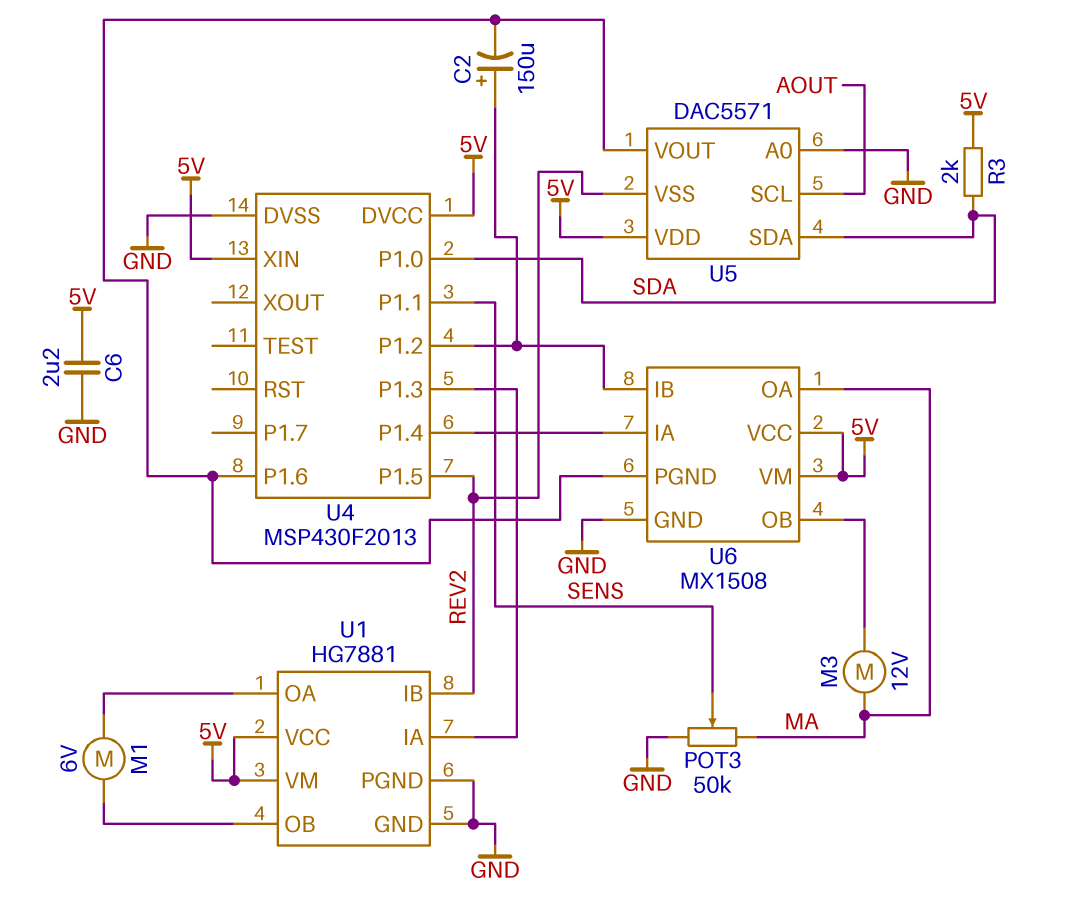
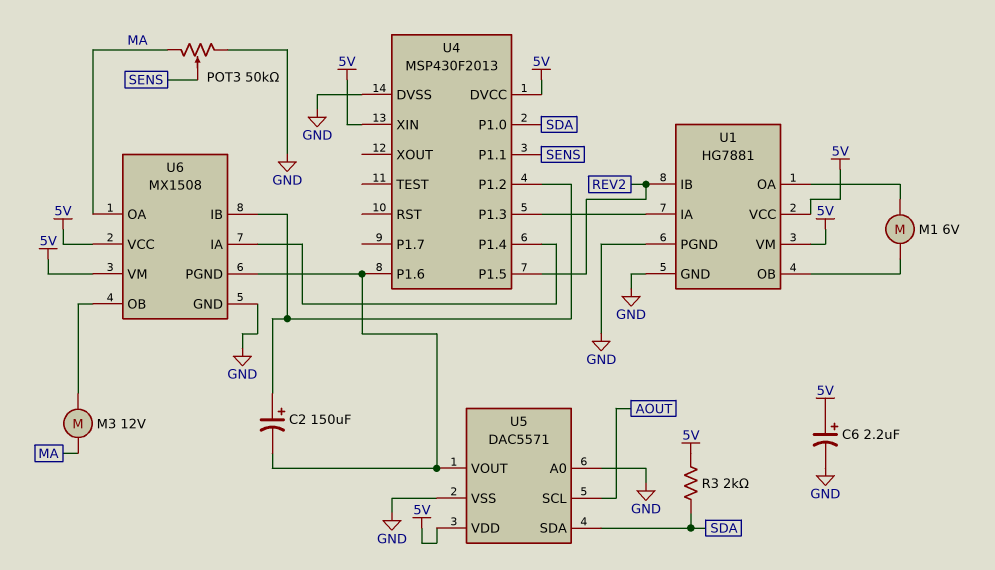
C6: 2.2uF (5V, GND) -> 2.2uF (plus 5V, minus GND)
U5 pin VSS: REV2 -> GND

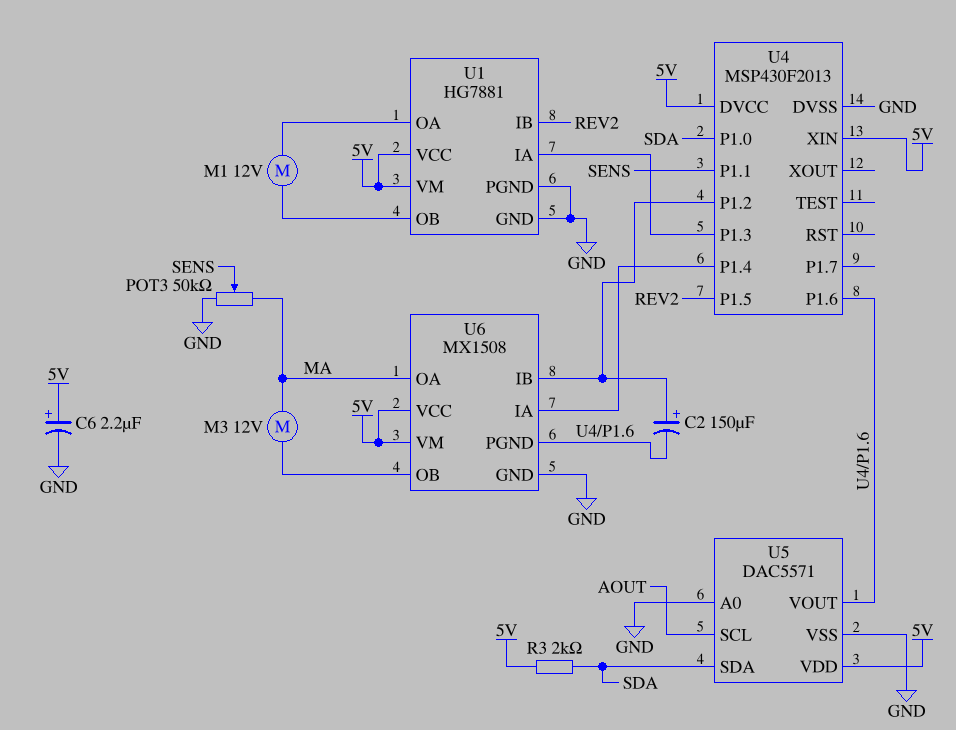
M1: motor 6V (U1/OA, U1/OB) -> motor 12V (U1/OA, U1/OB)

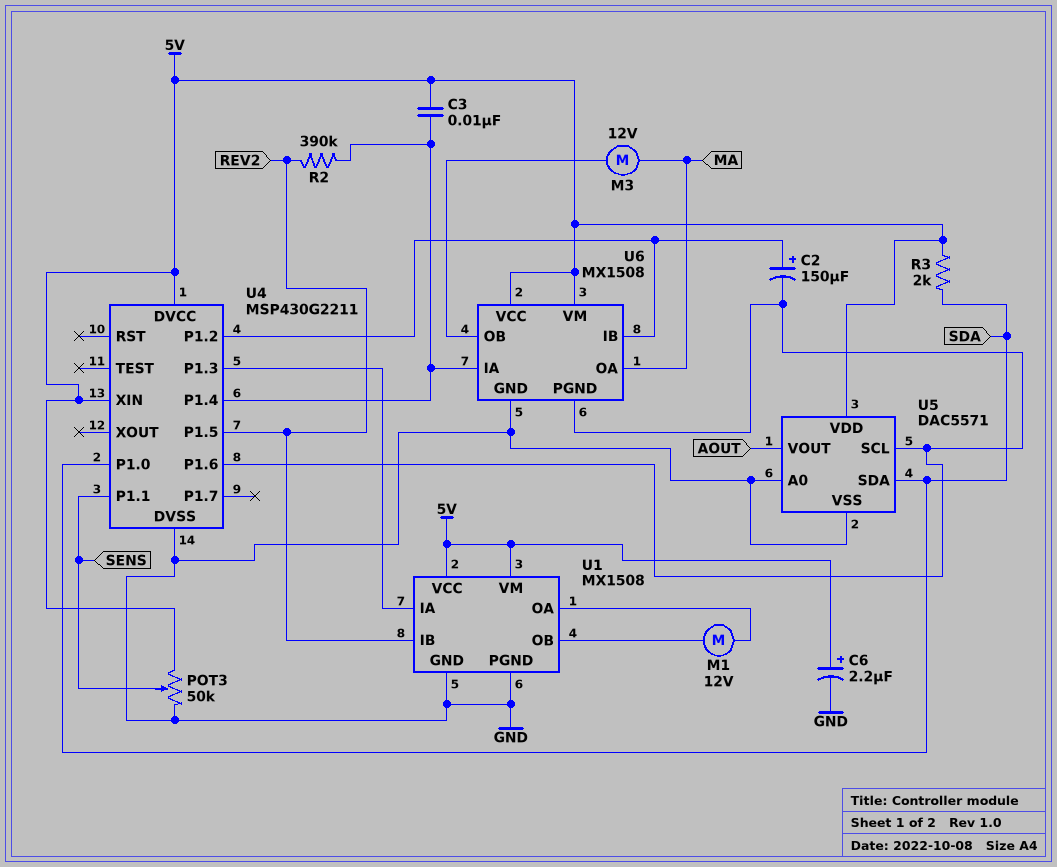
C3: none -> 10nF (5V, U4/P1.4)
POT3: 50k (GND, MA, wiper SENS) -> 50k (5V, GND, wiper SENS)
R2: none -> 390k (REV2, U4/P1.4)
U1: HG7881 -> MX1508
U4: MSP430F2013 -> MSP430G2211
U5 pin SCL: AOUT -> U4/P1.6
U5 pin VOUT: U4/P1.6 -> AOUT

